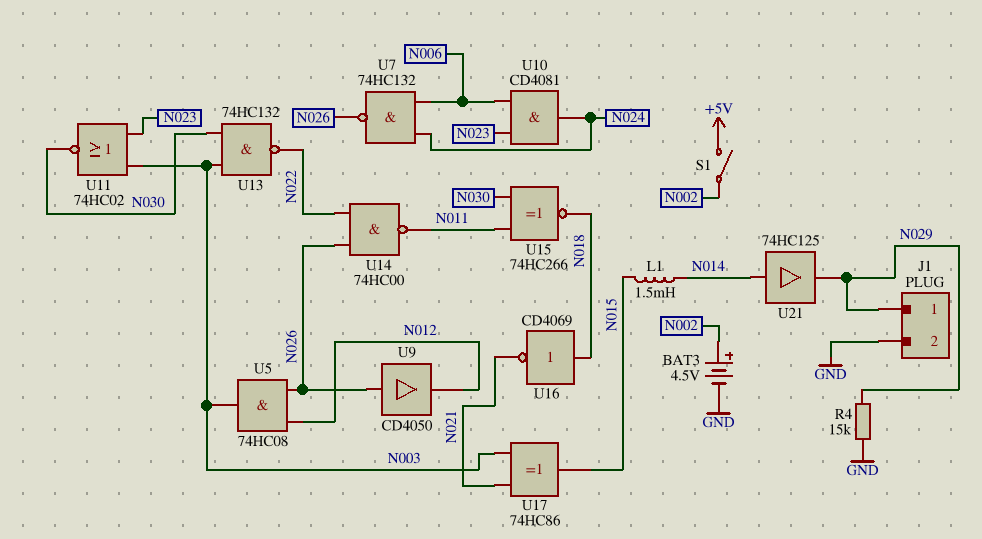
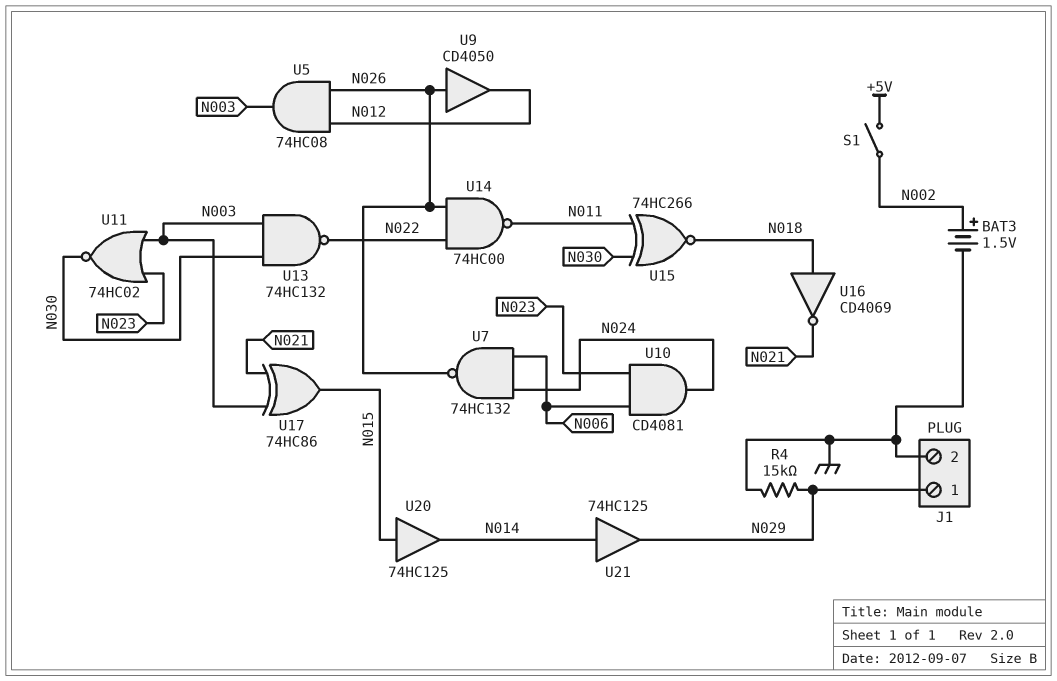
BAT3: 4.5V (plus N002, minus GND) -> 1.5V (plus N002, minus GND)
L1: 1.5mH (N014, N015) -> none
U20: none -> buffer 74HC125 (in N015, out N014)

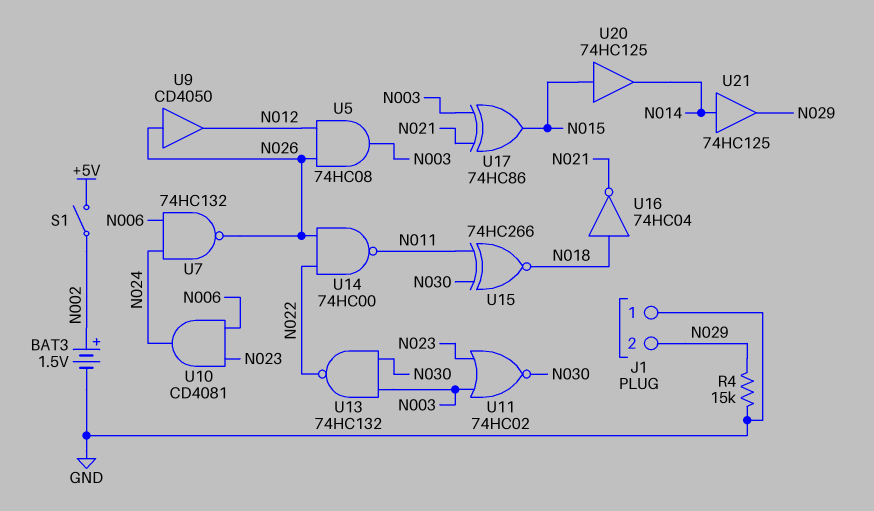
J1 pin 1: N029 -> GND
J1 pin 2: GND -> N029
U16: NOT CD4069 (in N018, out N021) -> NOT 74HC04 (in N018, out N021)

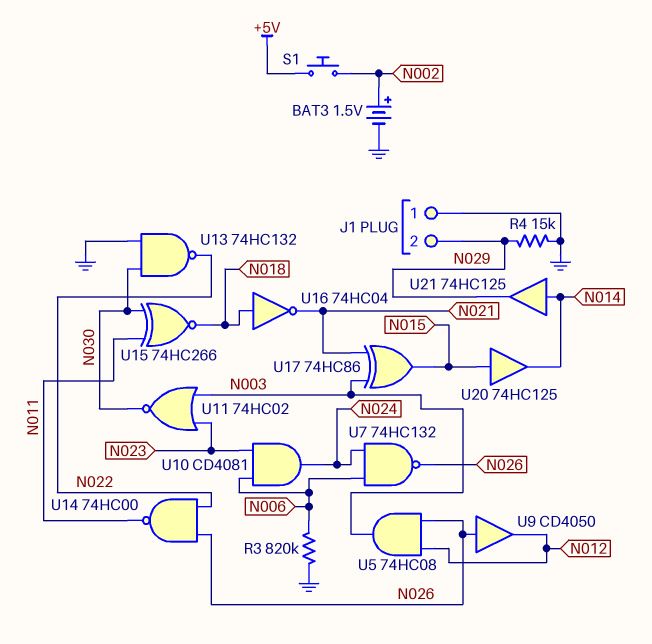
R3: none -> 820k (GND, N006)
S1: switch (+5V, N002) -> button (+5V, N002)
U13: NAND 74HC132 (in N003, in N030, out N022) -> NAND 74HC132 (in GND, in N030, out N022)

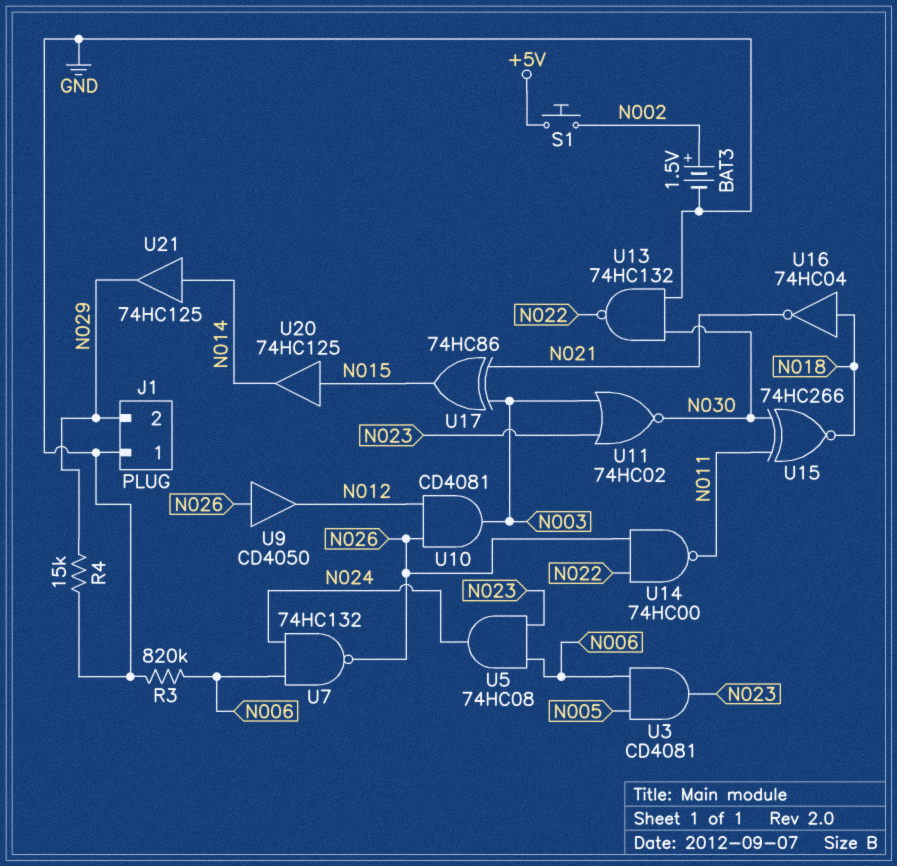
U3: none -> AND CD4081 (in N005, in N006, out N023)
U5: AND 74HC08 (in N012, in N026, out N003) -> AND 74HC08 (in N006, in N023, out N024)
U10: AND CD4081 (in N006, in N023, out N024) -> AND CD4081 (in N012, in N026, out N003)

